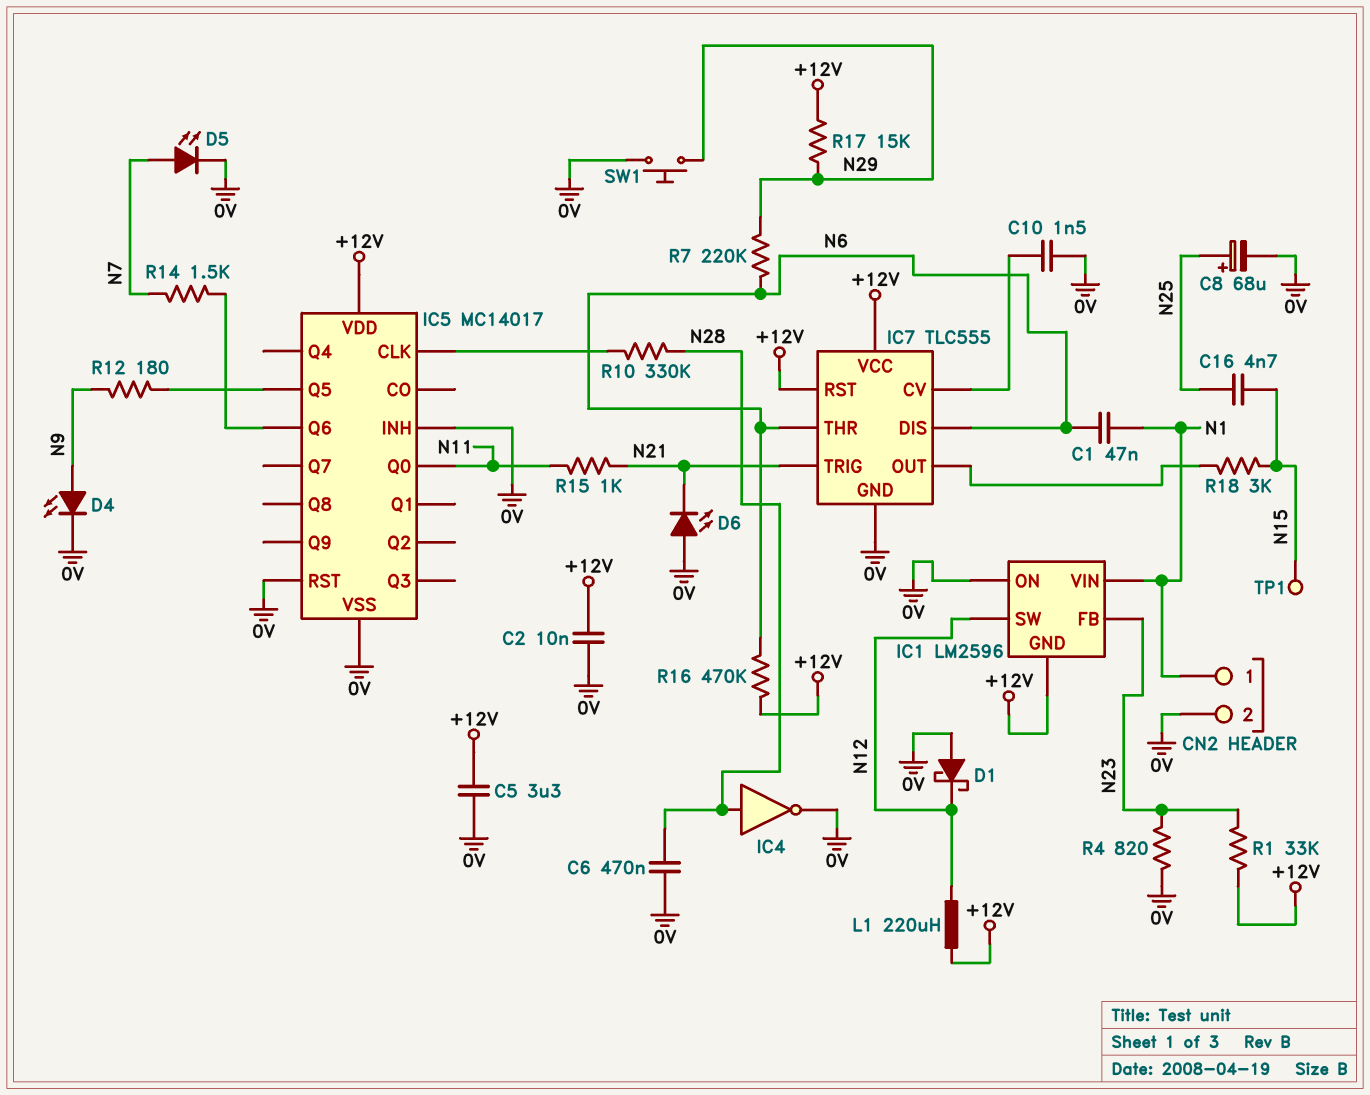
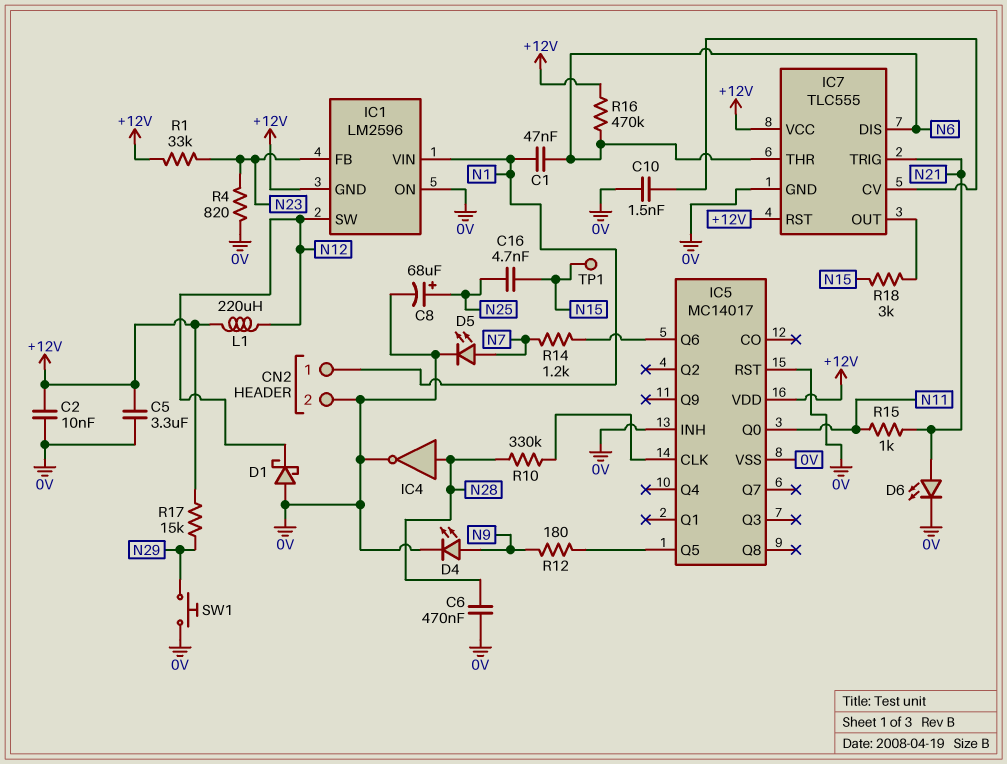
D6: LED (A 0V, K N21) -> LED (A N21, K 0V)
R7: 220k (N6, N29) -> none
R14: 1.5k (IC5/Q6, N7) -> 1.2k (IC5/Q6, N7)

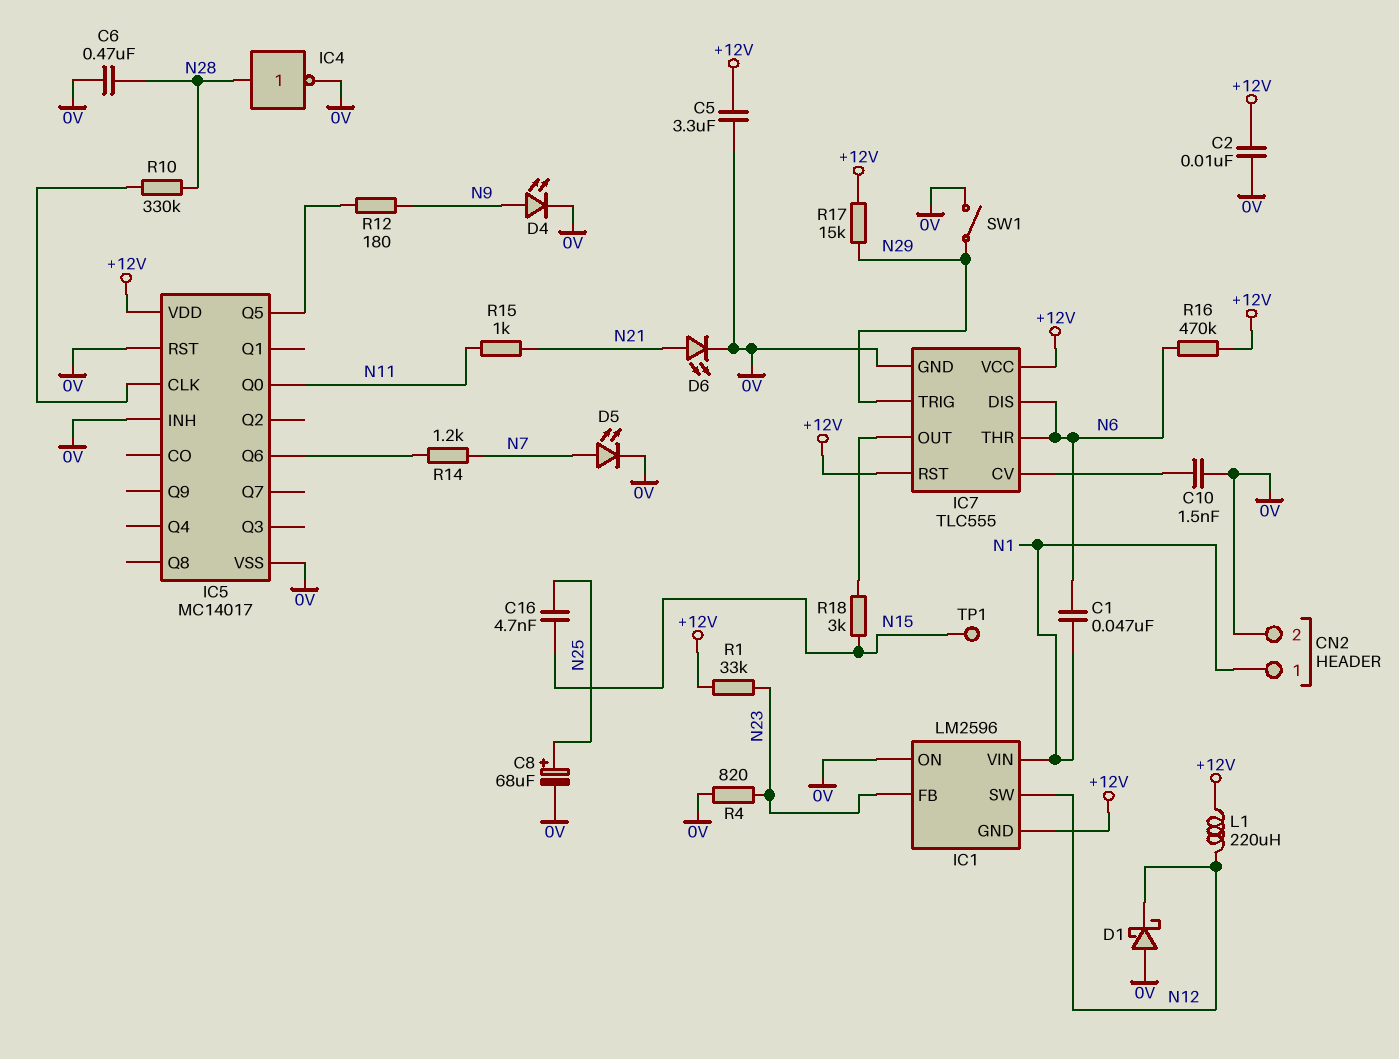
IC7 pin TRIG: N21 -> N29
SW1: button (0V, N29) -> switch (0V, N29)

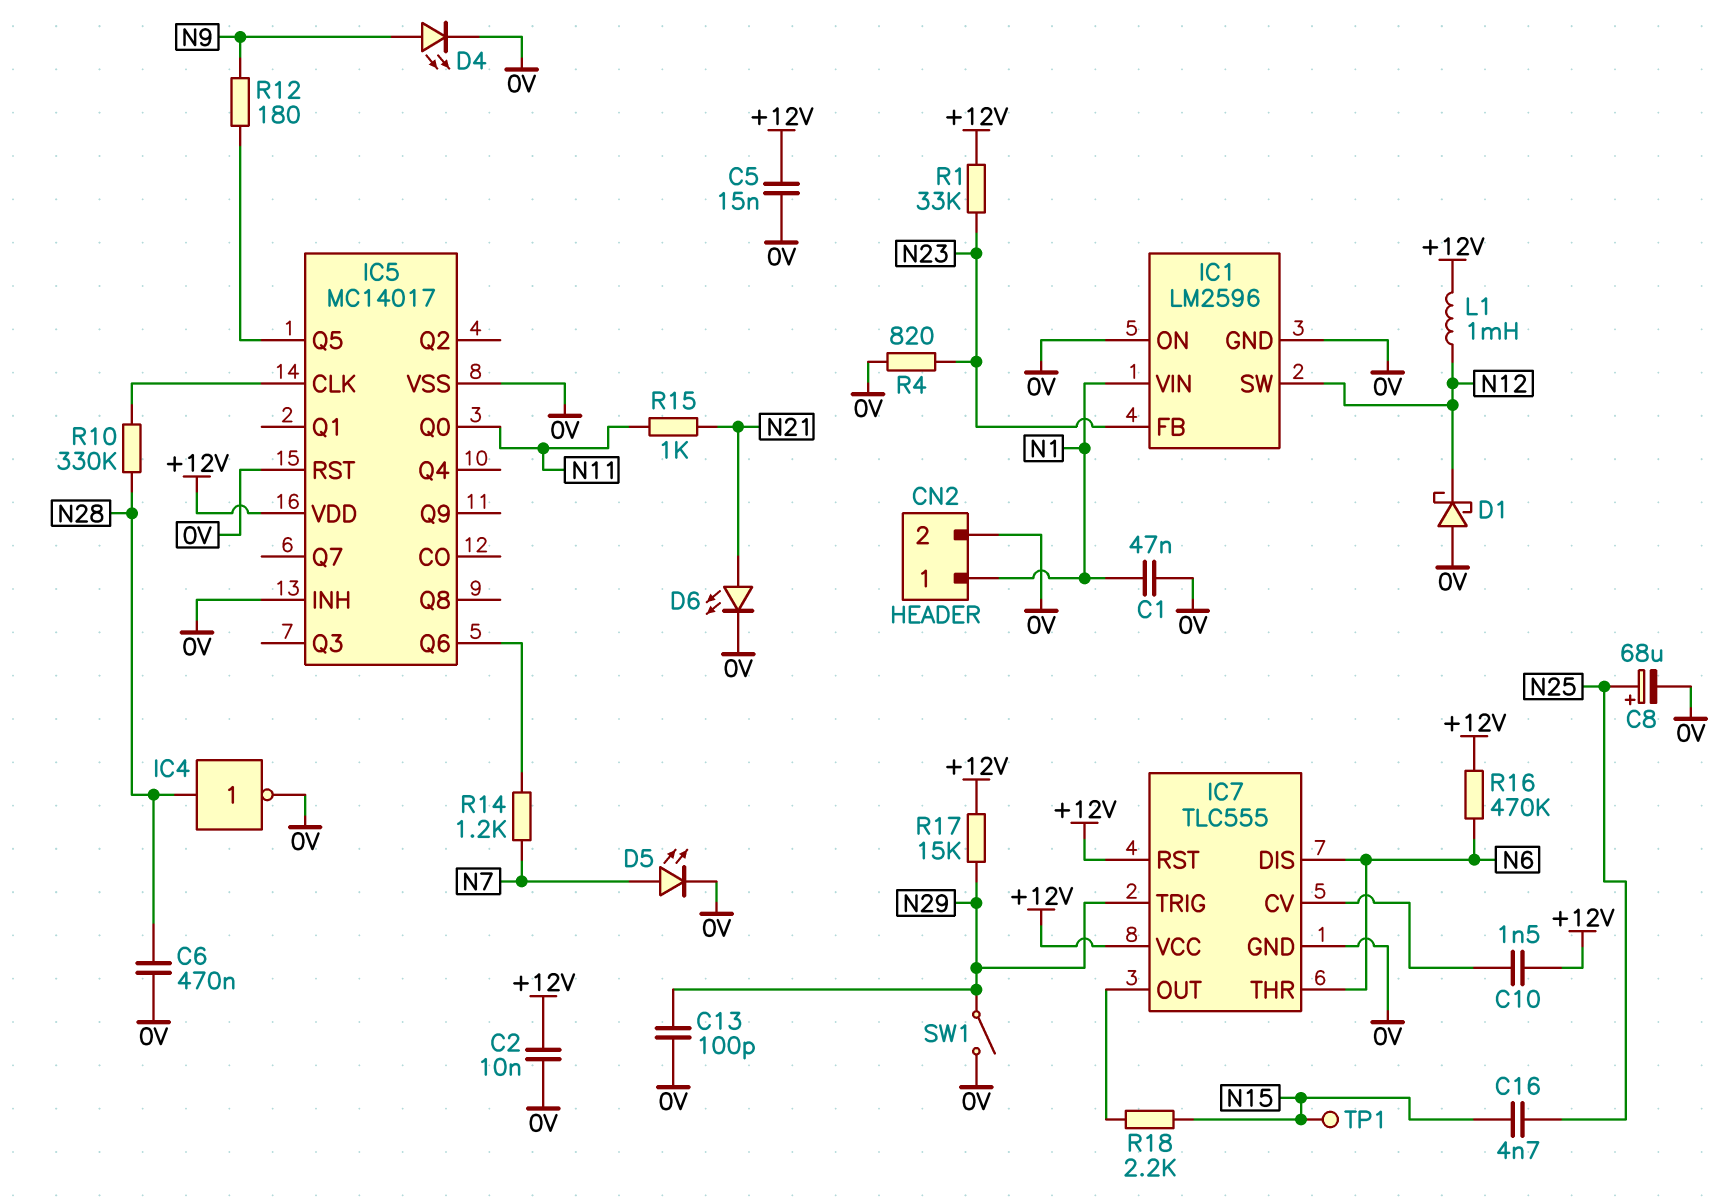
C1: 47nF (N1, N6) -> 47nF (0V, N1)
C5: 3.3uF (+12V, 0V) -> 15nF (+12V, 0V)
C10: 1.5nF (0V, IC7/CV) -> 1.5nF (+12V, IC7/CV)
C13: none -> 100pF (0V, N29)
IC1 pin GND: +12V -> 0V
L1: 220uH (+12V, N12) -> 1mH (+12V, N12)
R18: 3k (IC7/OUT, N15) -> 2.2k (IC7/OUT, N15)

